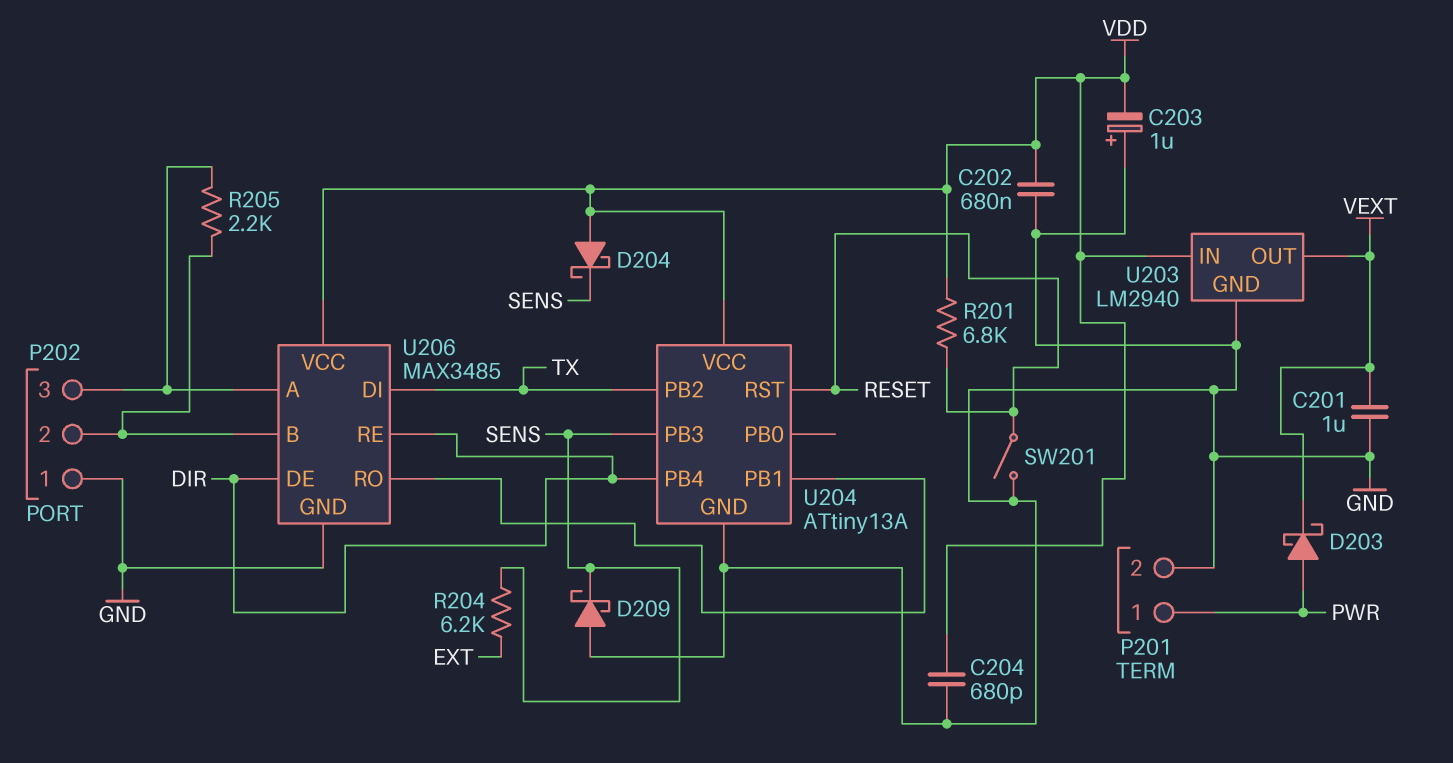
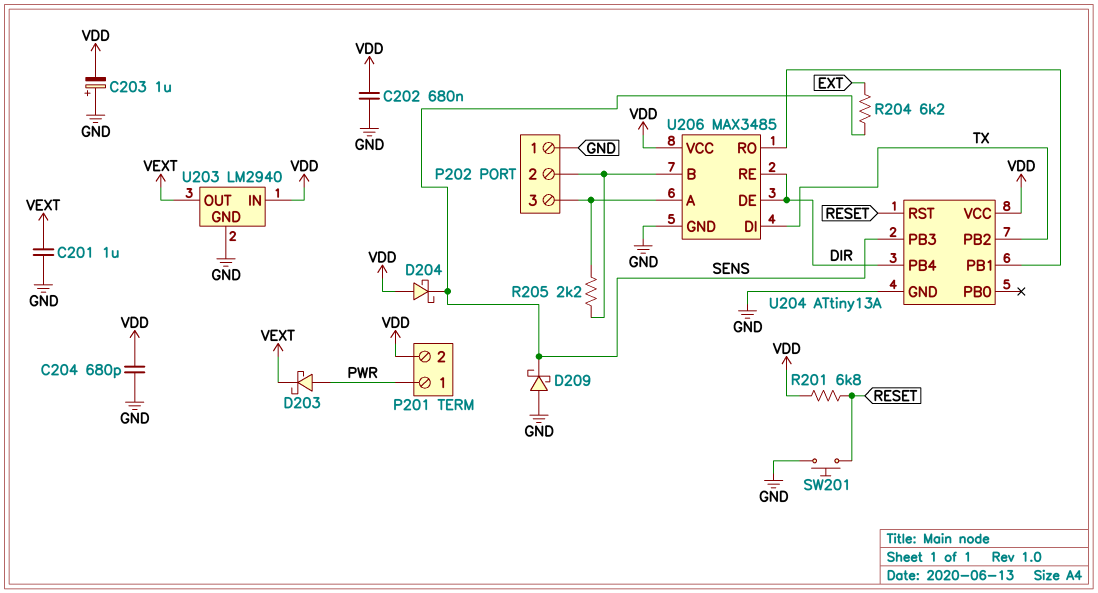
P201 pin 2: GND -> VDD
SW201: switch (GND, RESET) -> button (GND, RESET)

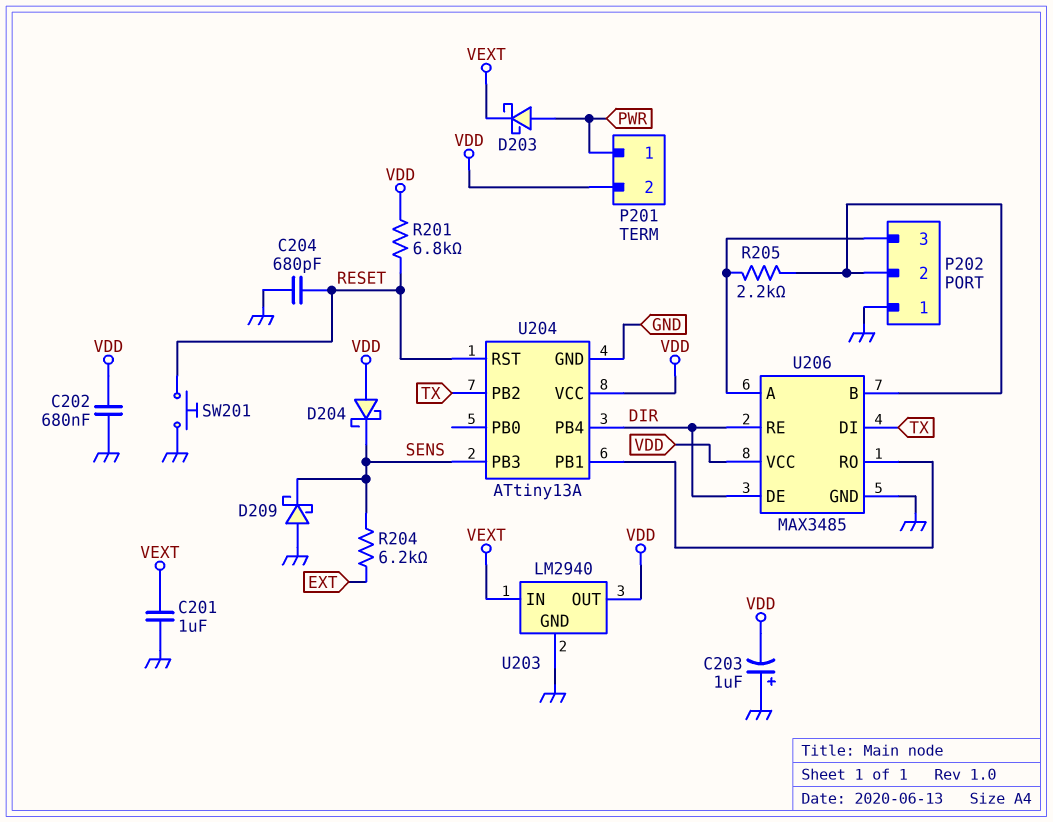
C204: 680pF (GND, VDD) -> 680pF (GND, RESET)
U203 pin IN: VDD -> VEXT
U203 pin OUT: VEXT -> VDD

